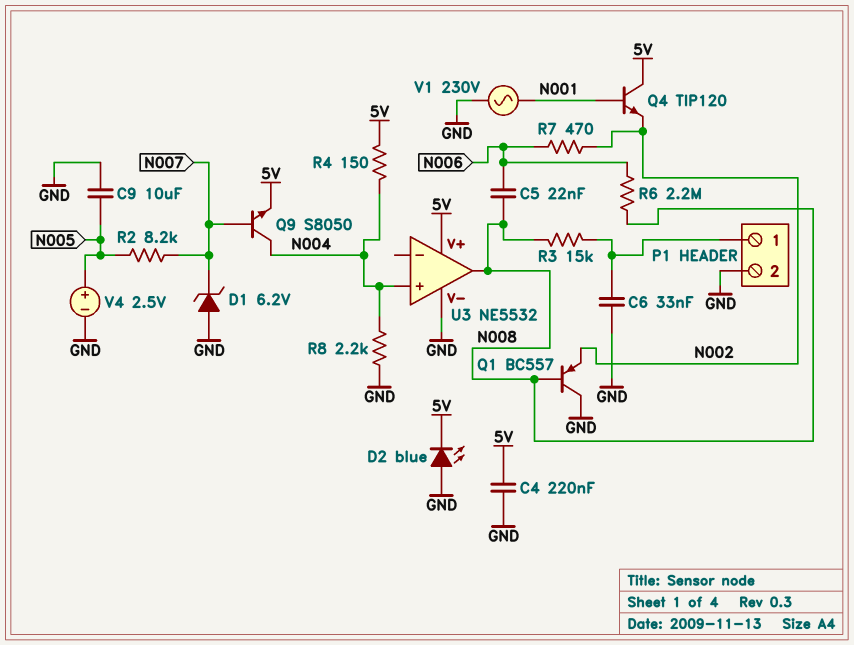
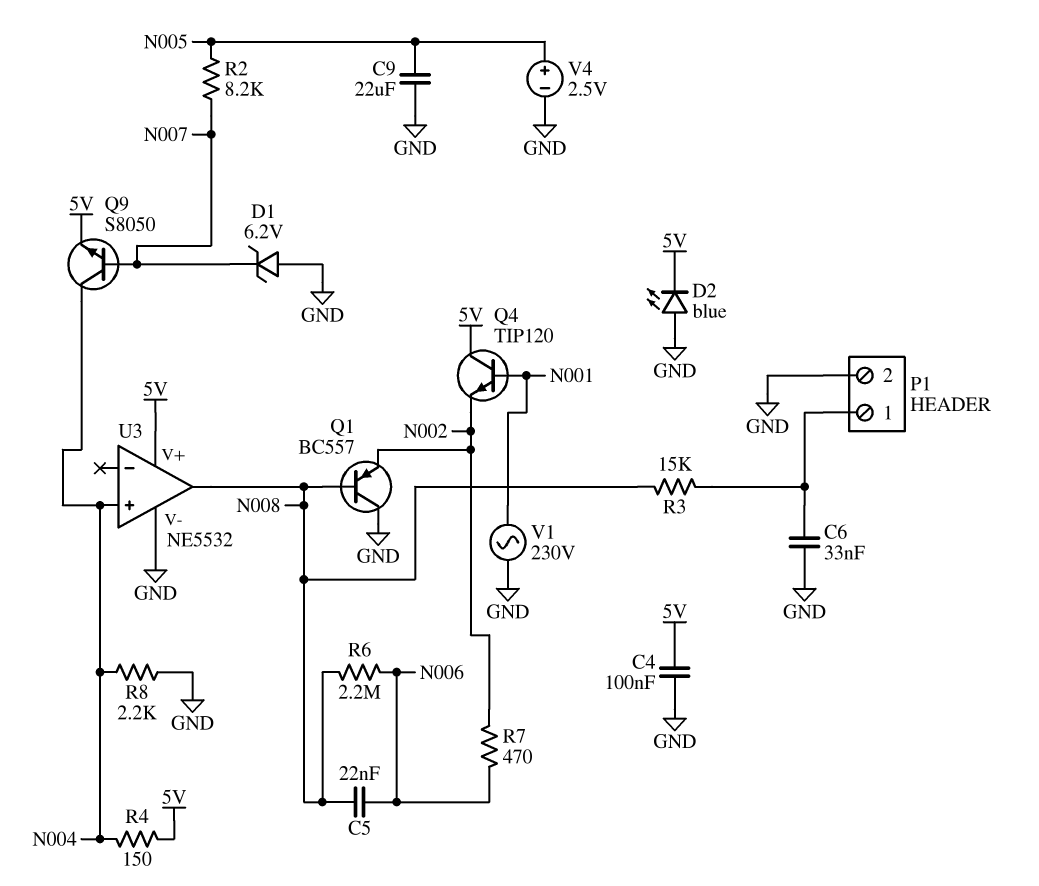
C4: 220nF (5V, GND) -> 100nF (5V, GND)
C9: 10uF (GND, N005) -> 22uF (GND, N005)

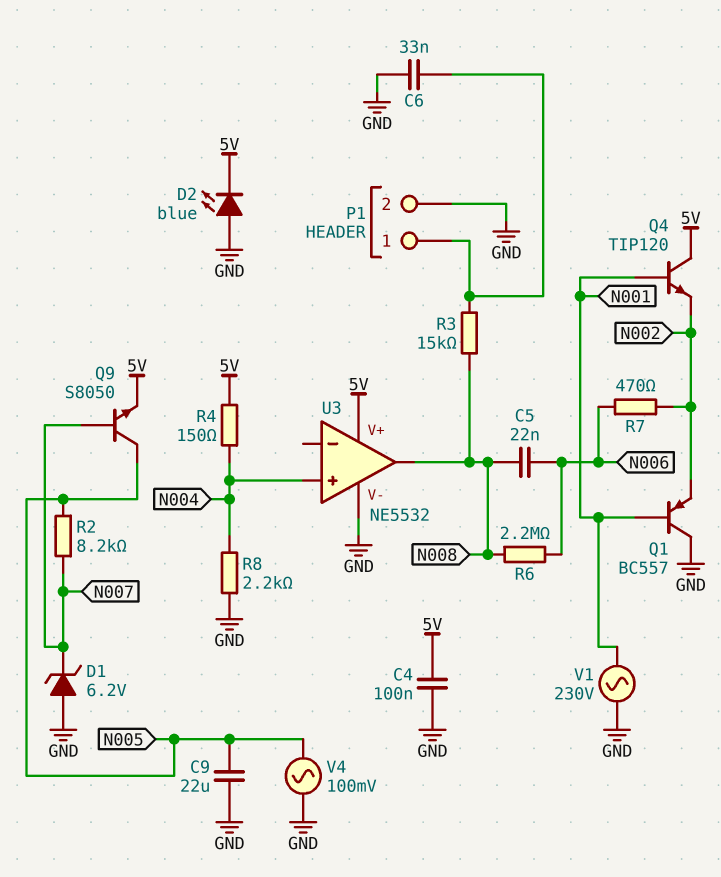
Q1: PNP BC557 (B N008, C GND, E N002) -> PNP BC557 (B N001, C GND, E N002)
Q9: NPN S8050 (B N007, C N004, E 5V) -> NPN S8050 (B N007, C N005, E 5V)
V4: 2.5V (plus N005, minus GND) -> AC 100mV (GND, N005)

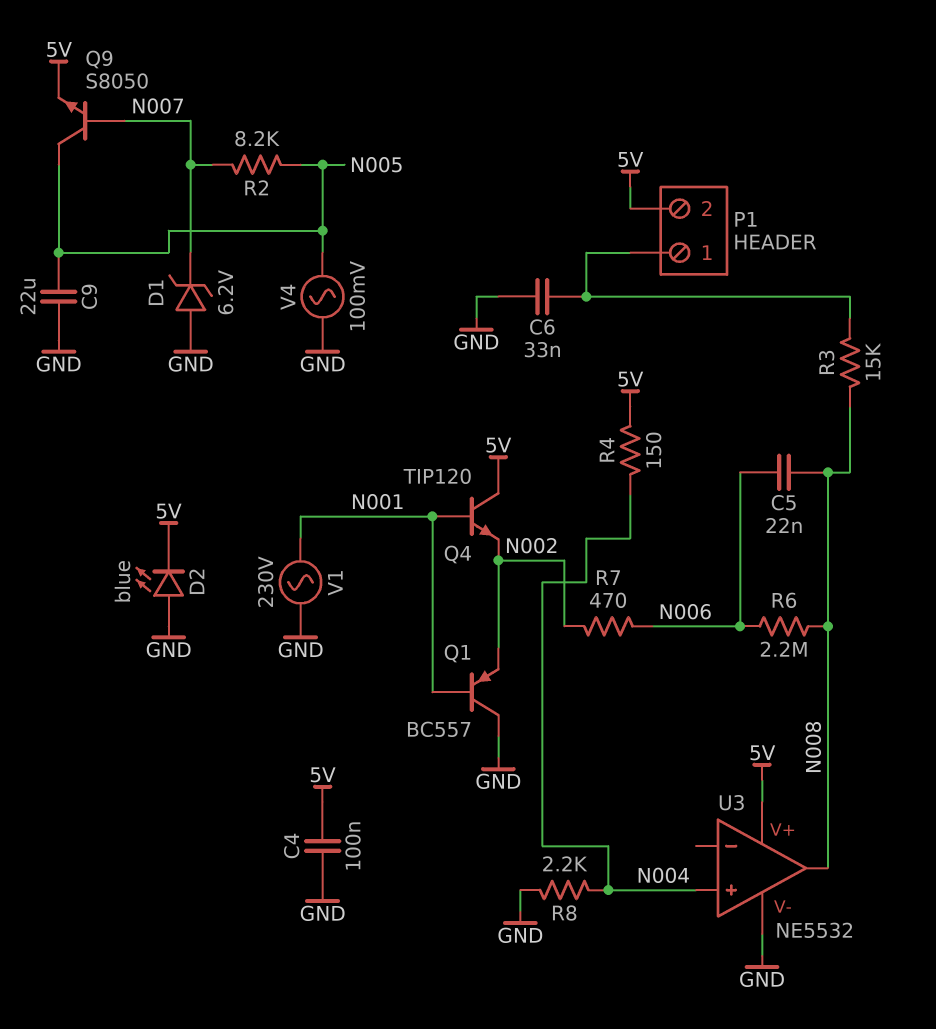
P1 pin 2: GND -> 5V

